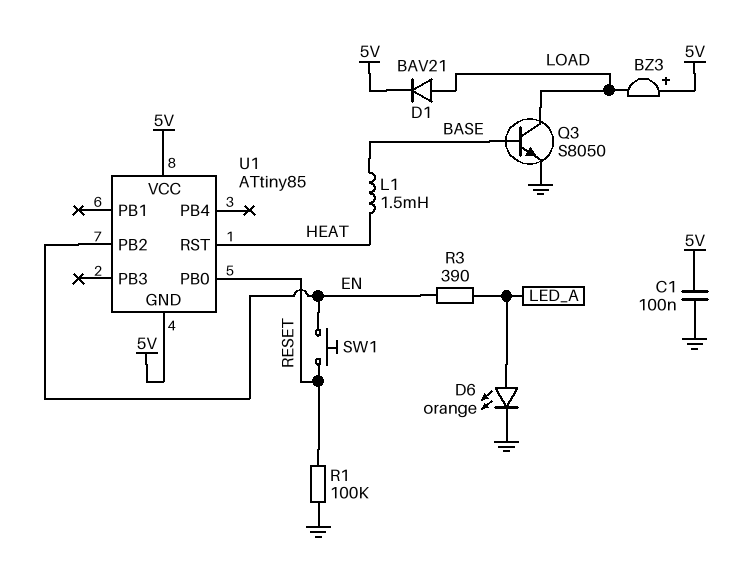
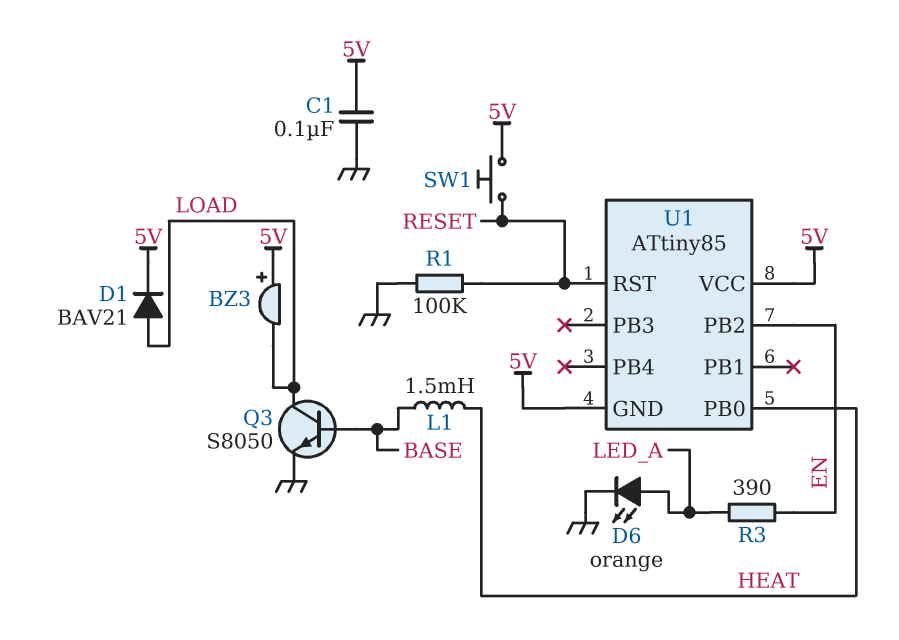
SW1: button (EN, RESET) -> button (5V, RESET)
U1 pin PB0: RESET -> HEAT
U1 pin RST: HEAT -> RESET

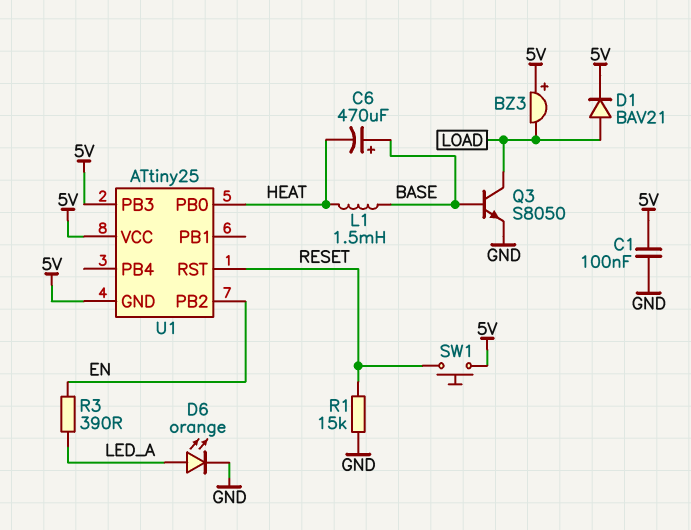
C6: none -> 470uF (plus BASE, minus HEAT)
R1: 100k (GND, RESET) -> 15k (GND, RESET)
U1: ATtiny85 -> ATtiny25
U1 pin PB3: none -> 5V

